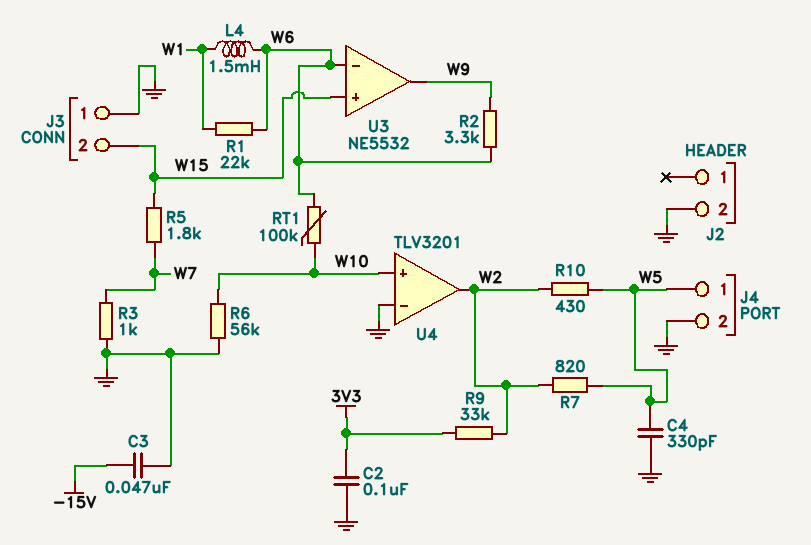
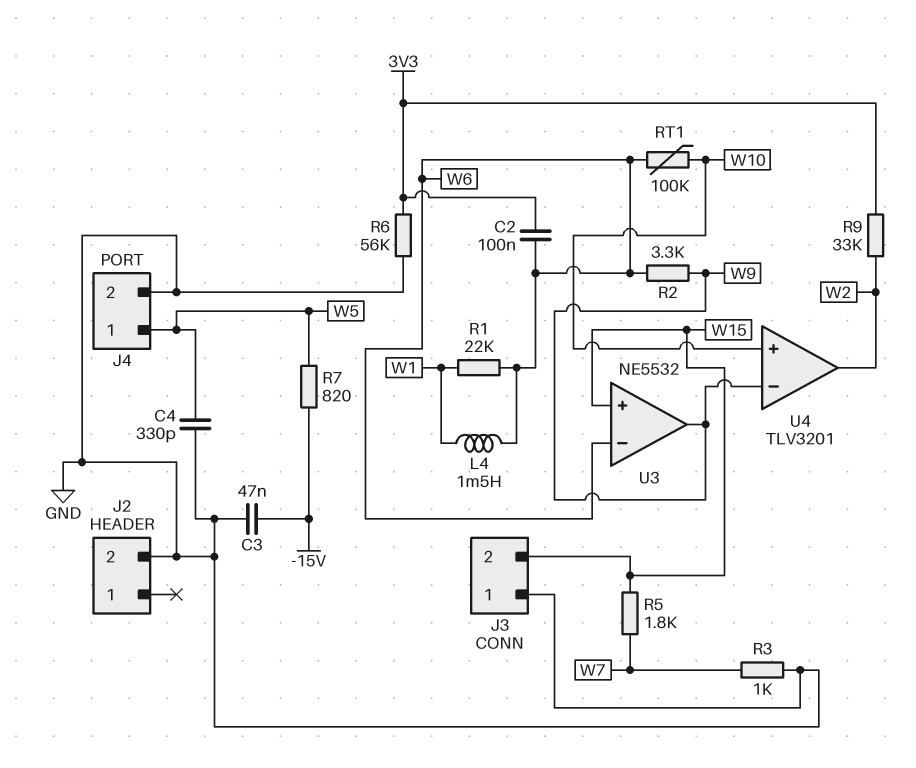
C2: 100nF (3V3, GND) -> 100nF (3V3, W6)
R6: 56k (GND, W10) -> 56k (3V3, GND)
R7: 820 (W2, W5) -> 820 (-15V, W5)
R10: 430 (W2, W5) -> none
U4 pin in-: GND -> W9

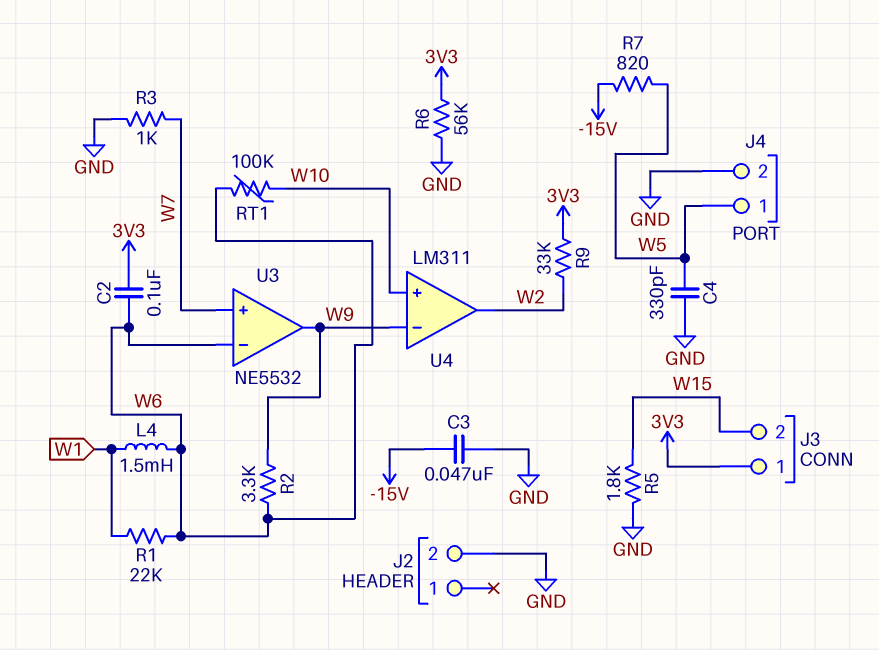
J3 pin 1: GND -> 3V3
R5: 1.8k (W7, W15) -> 1.8k (GND, W15)
U3 pin in+: W15 -> W7
U4: TLV3201 -> LM311

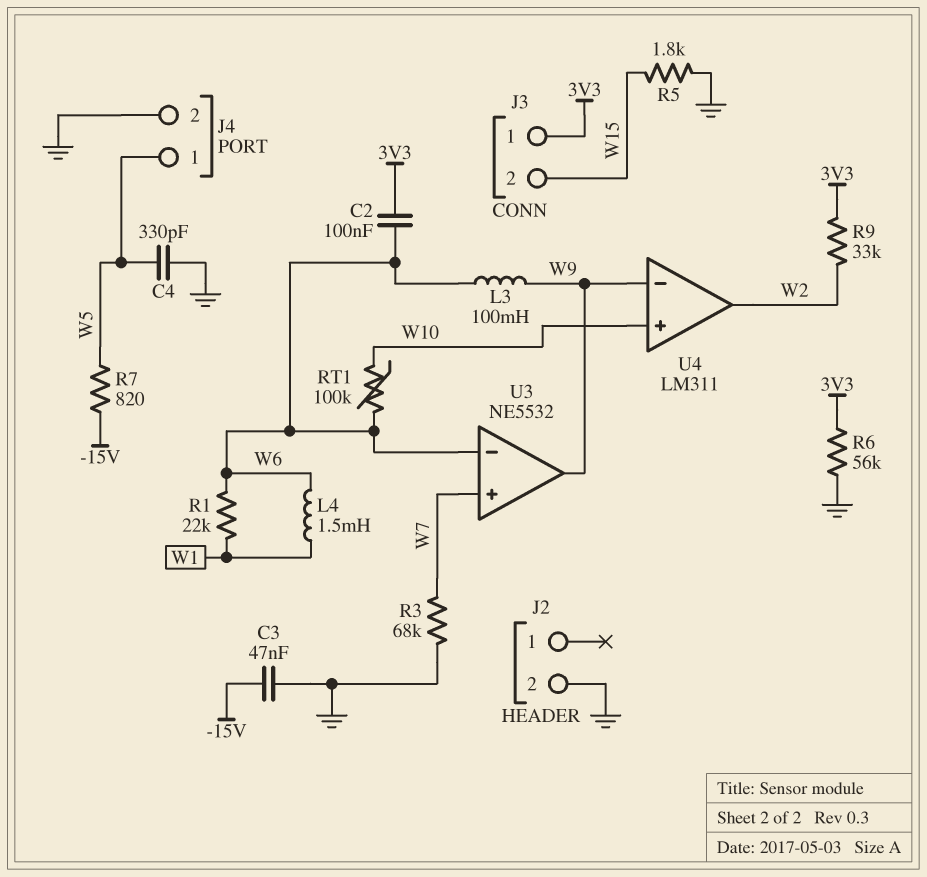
L3: none -> 100mH (W6, W9)
R2: 3.3k (W6, W9) -> none
R3: 1k (GND, W7) -> 68k (GND, W7)

